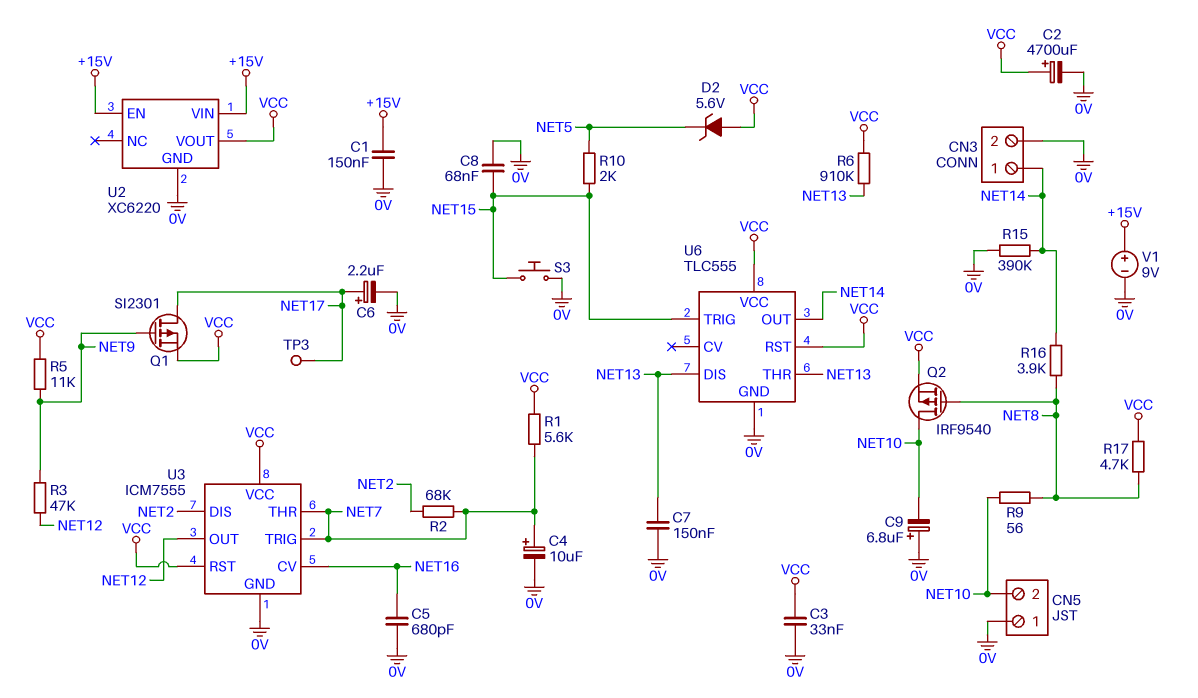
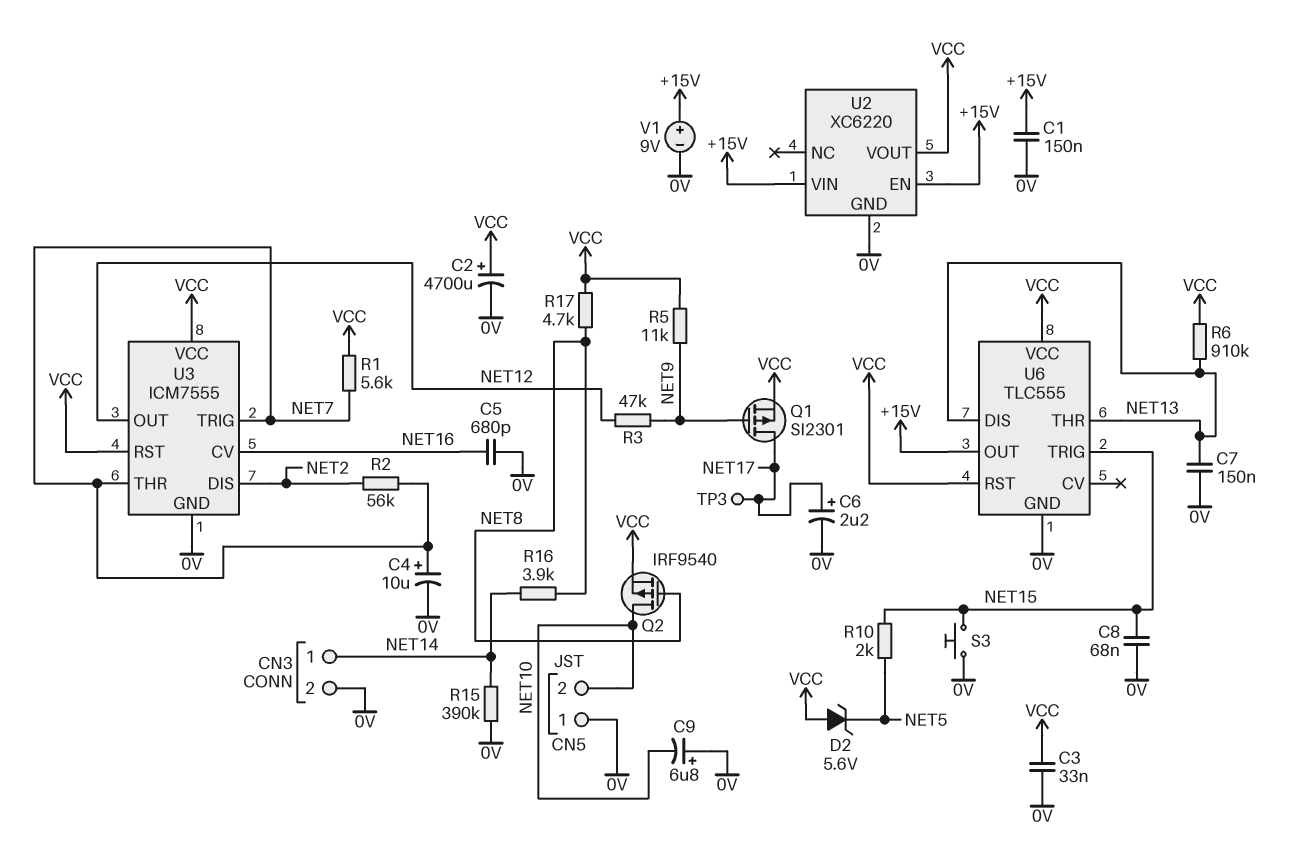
R2: 68k (NET2, NET7) -> 56k (NET2, NET7)
R9: 56 (NET8, NET10) -> none
U6 pin OUT: NET14 -> +15V

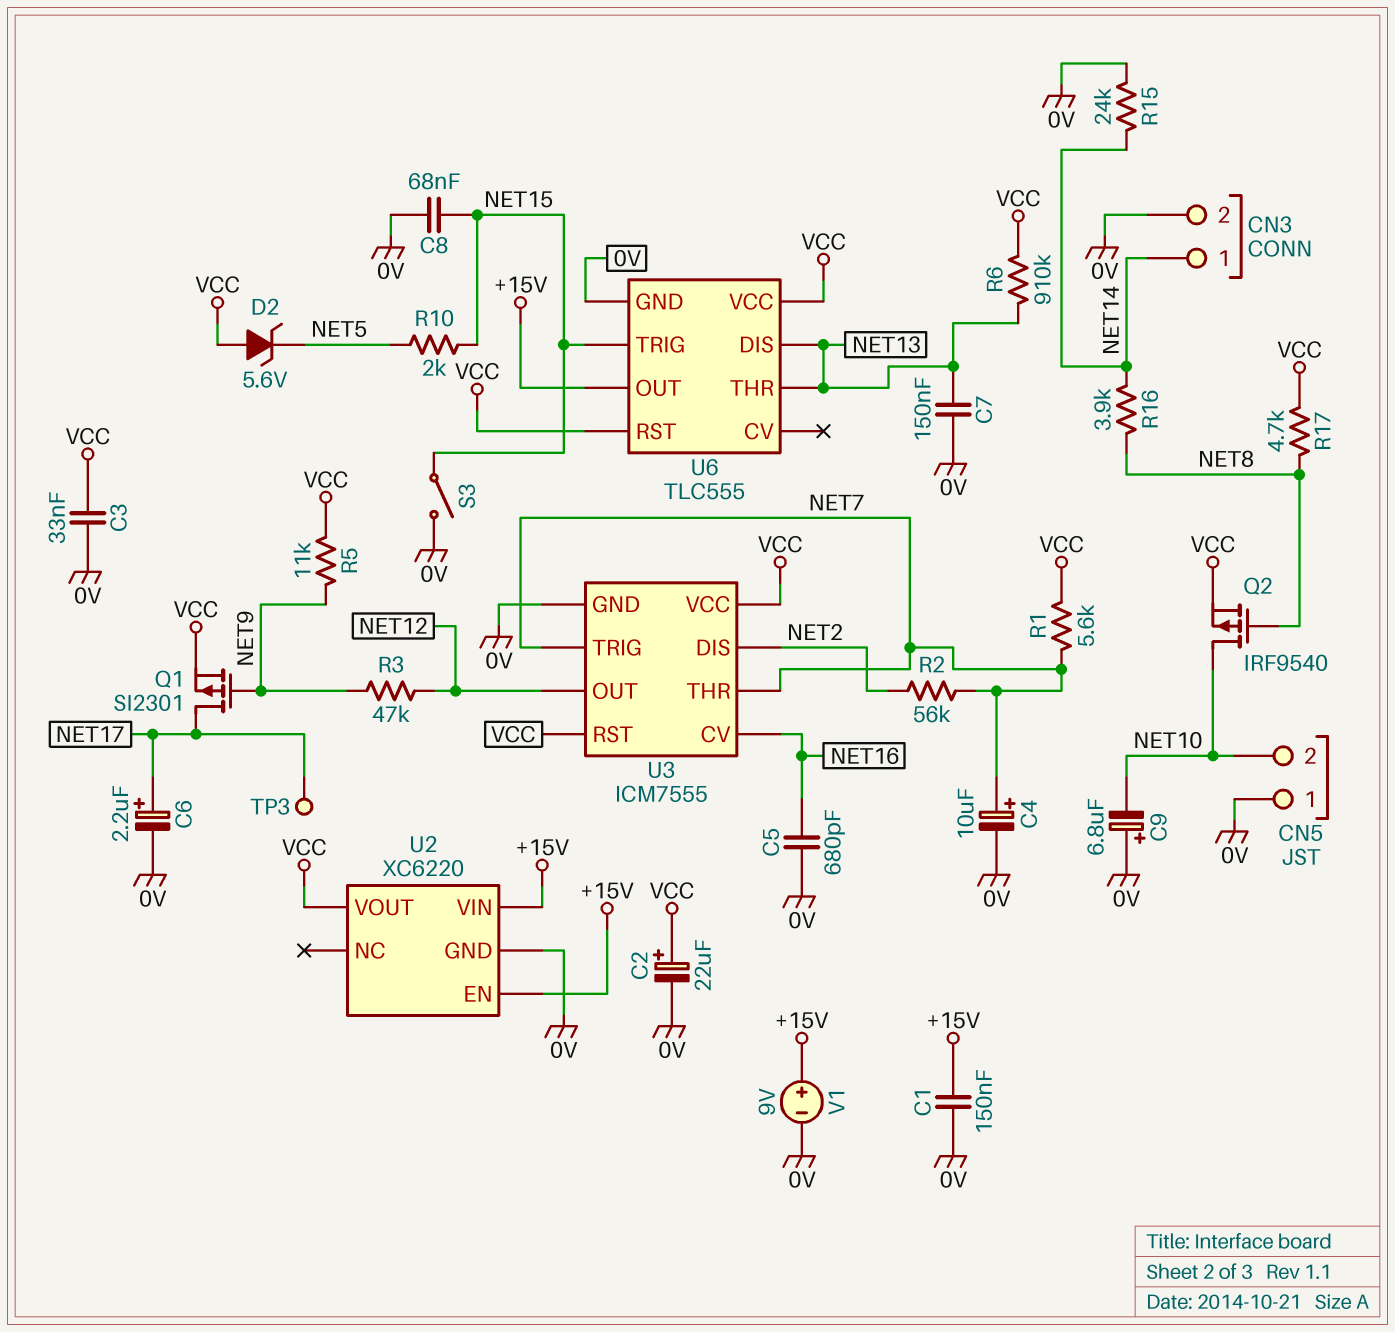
C2: 4700uF (plus VCC, minus 0V) -> 22uF (plus VCC, minus 0V)
R15: 390k (0V, NET14) -> 24k (0V, NET14)
S3: button (0V, NET15) -> switch (0V, NET15)

